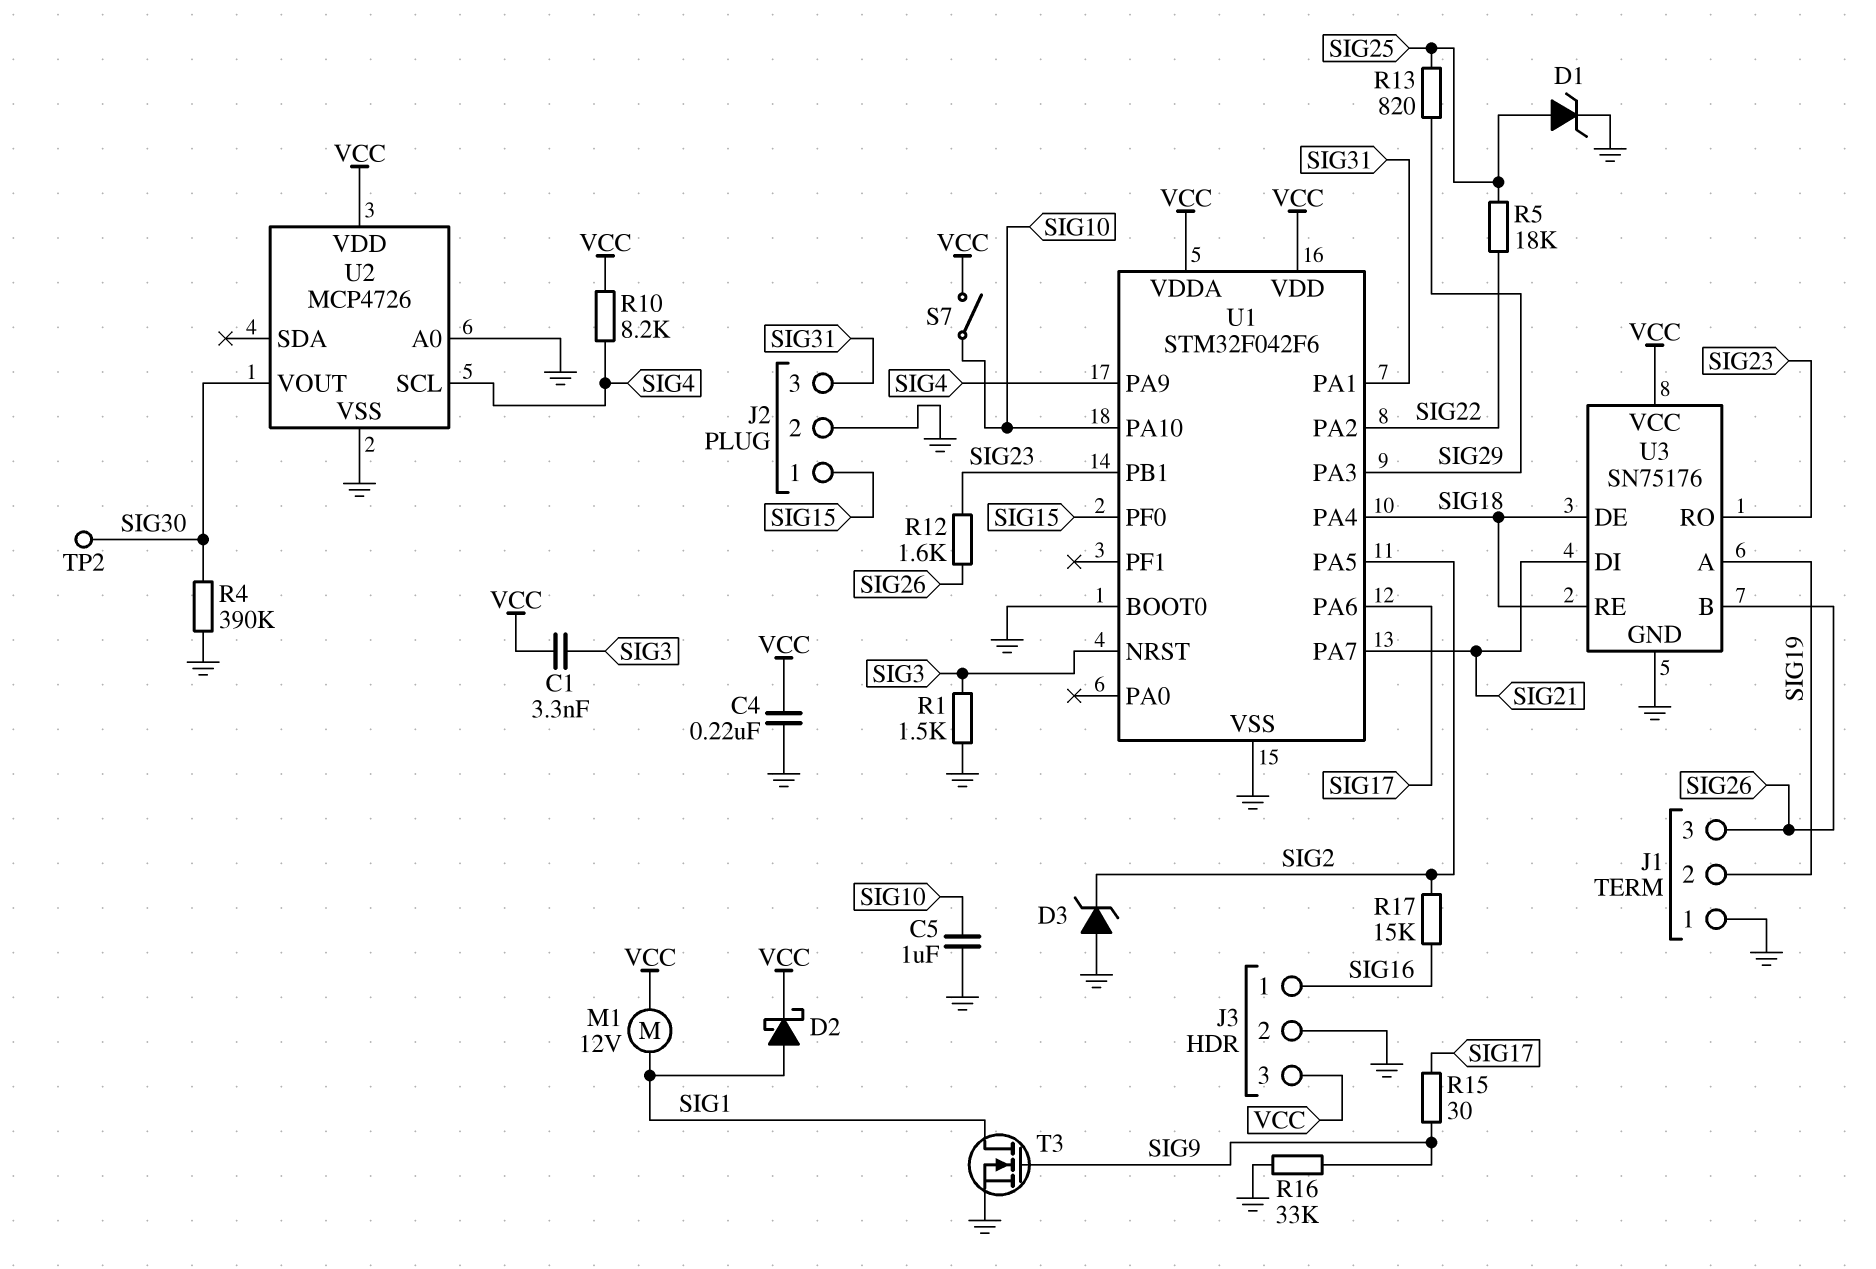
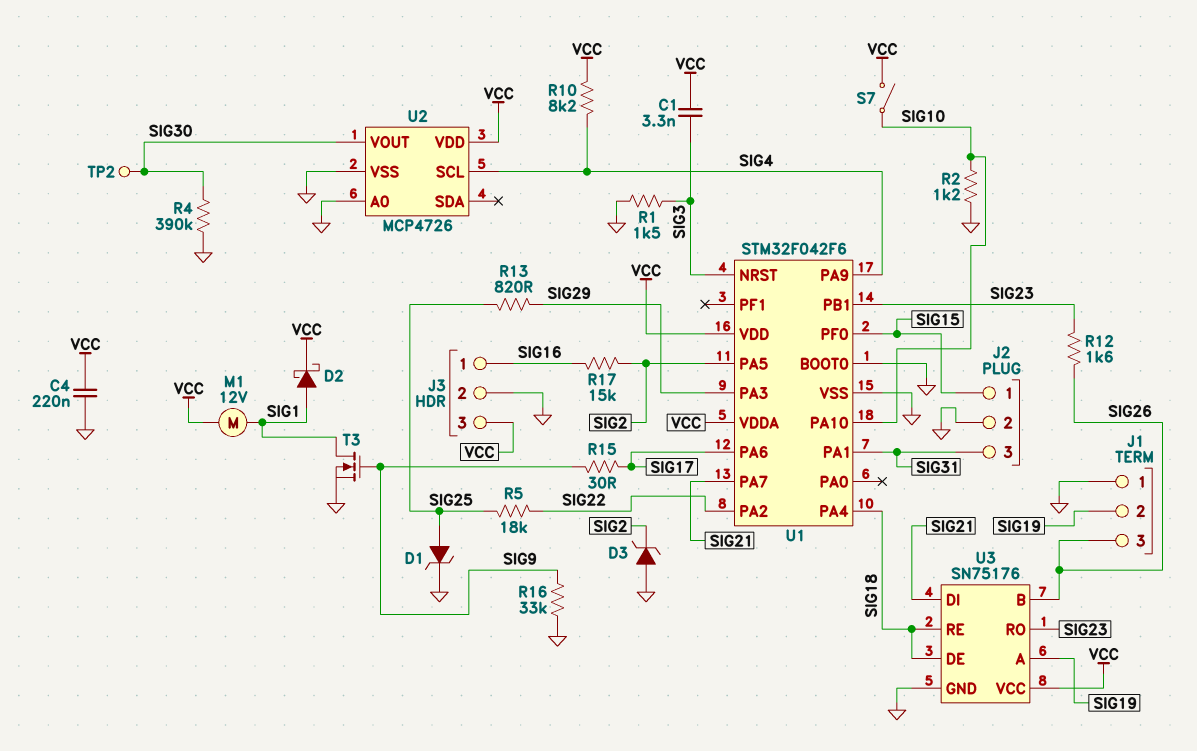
C5: 1uF (GND, SIG10) -> none
R2: none -> 1.2k (GND, SIG10)

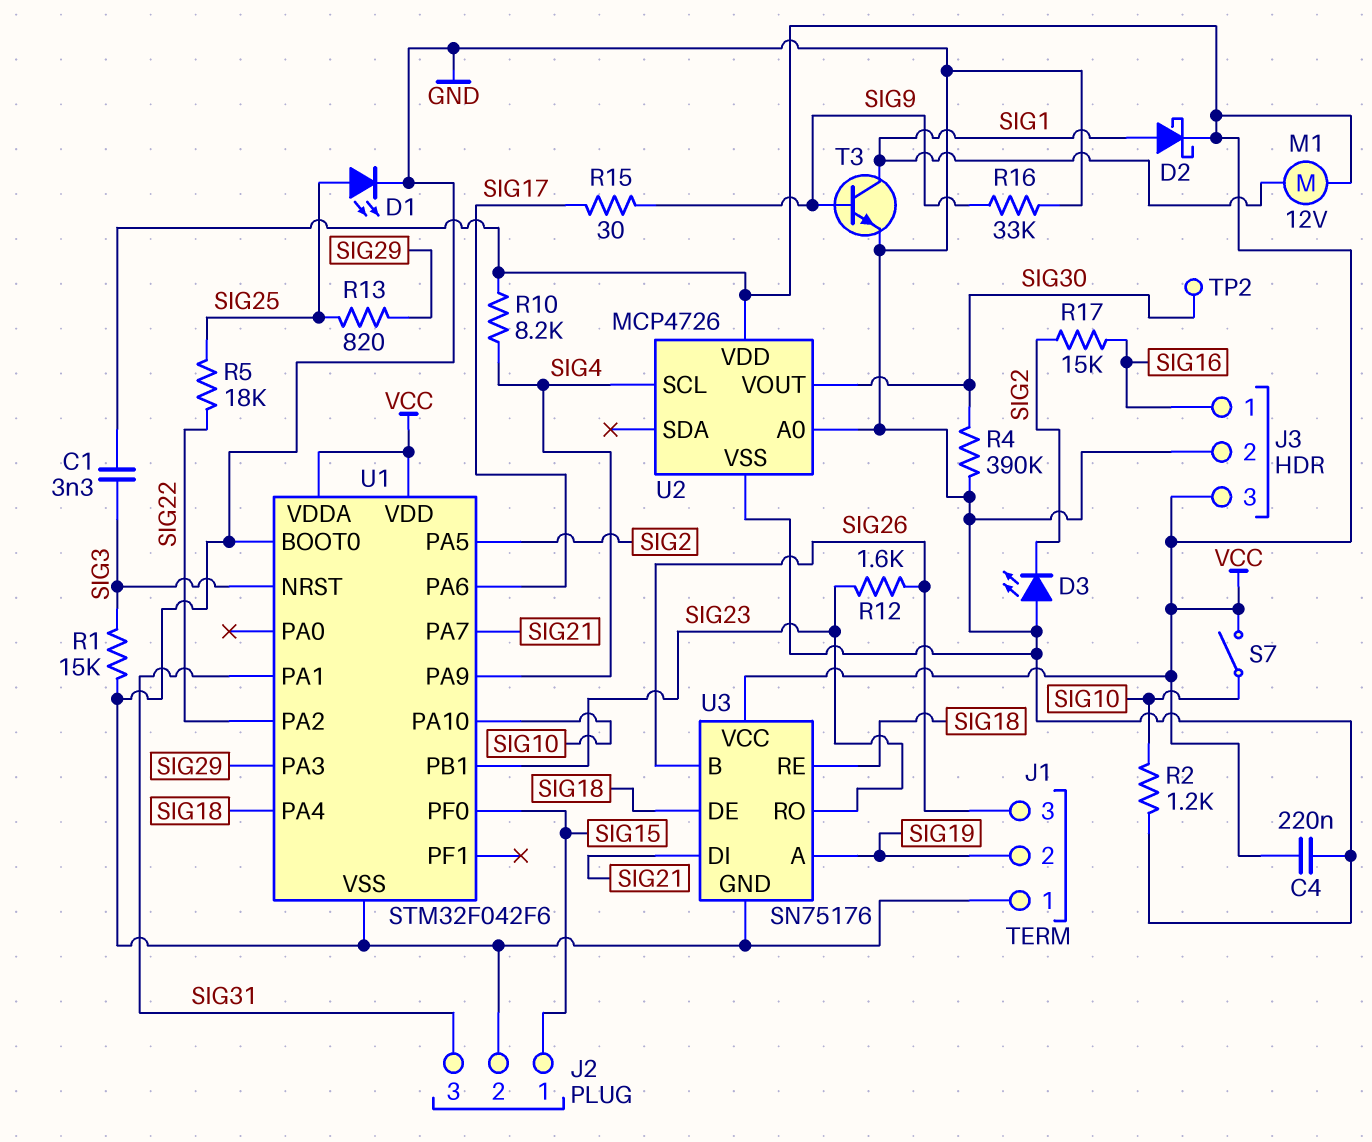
D1: zener (A SIG25, K GND) -> LED (A SIG25, K GND)
D3: zener (A GND, K SIG2) -> LED (A GND, K SIG2)
R1: 1.5k (GND, SIG3) -> 15k (GND, SIG3)
T3: NMOS (G SIG9, D SIG1, S GND) -> NPN (B SIG9, C SIG1, E GND)

